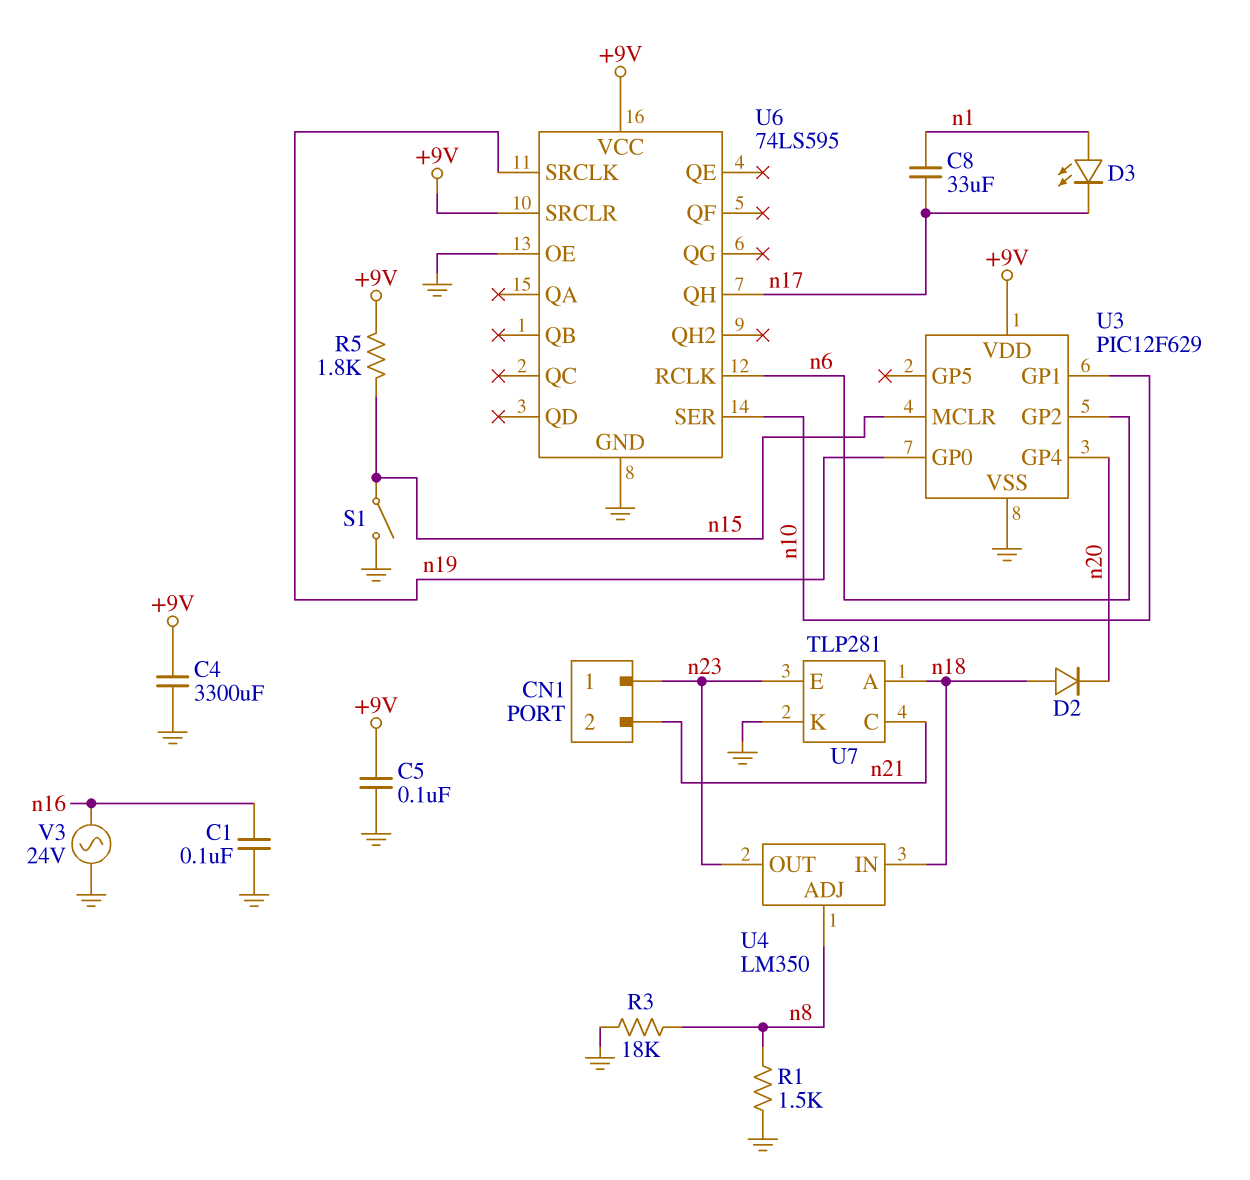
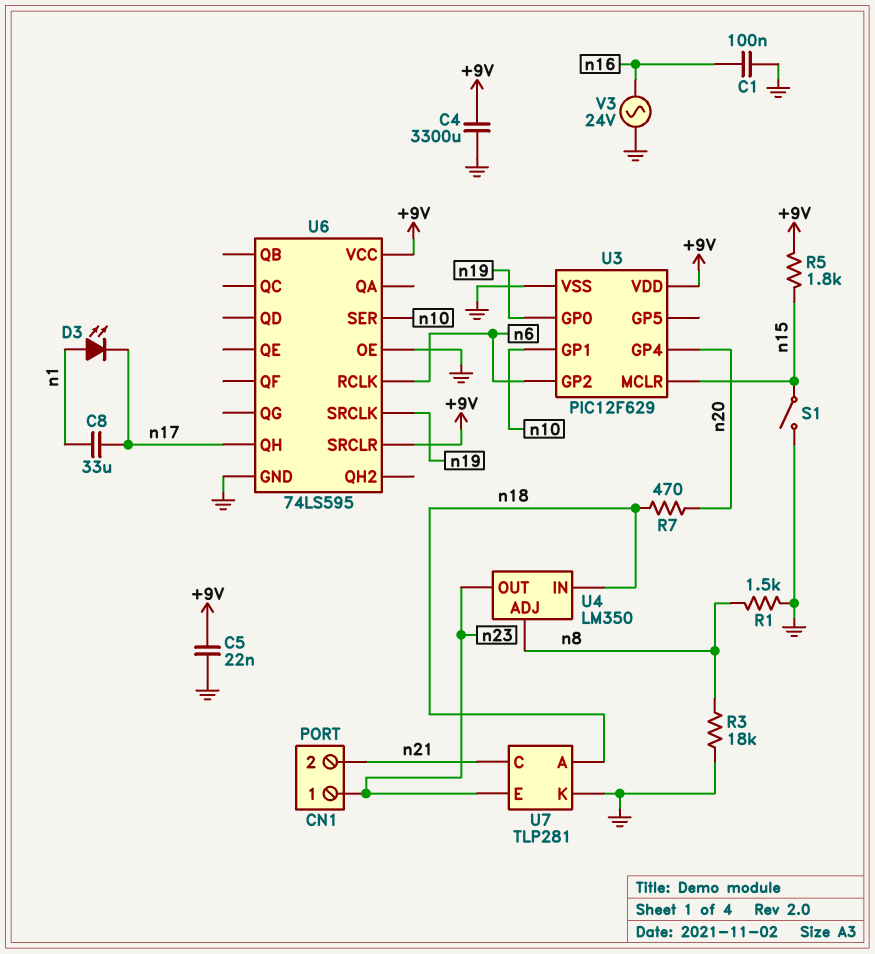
C5: 100nF (+9V, GND) -> 22nF (+9V, GND)
D2: diode (A n18, K n20) -> none
R7: none -> 470 (n18, n20)

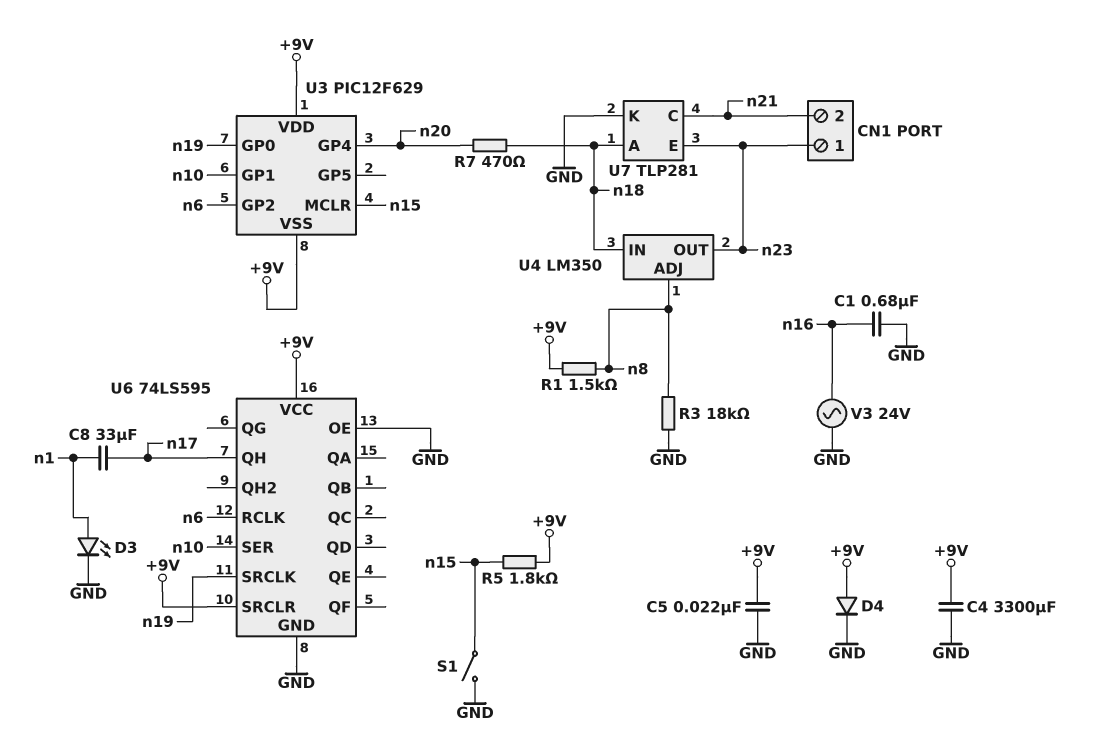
C1: 100nF (GND, n16) -> 680nF (GND, n16)
D3: LED (A n1, K n17) -> LED (A n1, K GND)
D4: none -> diode (A +9V, K GND)
R1: 1.5k (GND, n8) -> 1.5k (+9V, n8)
U3 pin VSS: GND -> +9V

